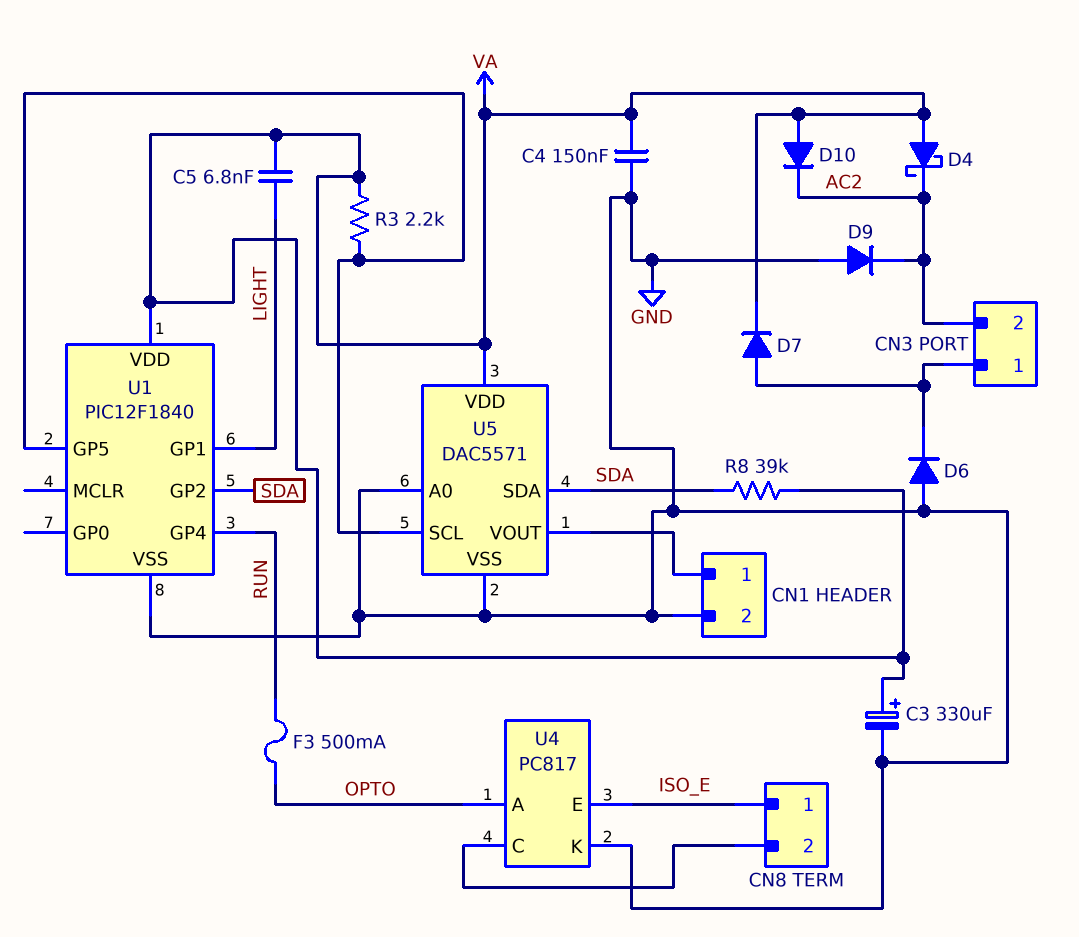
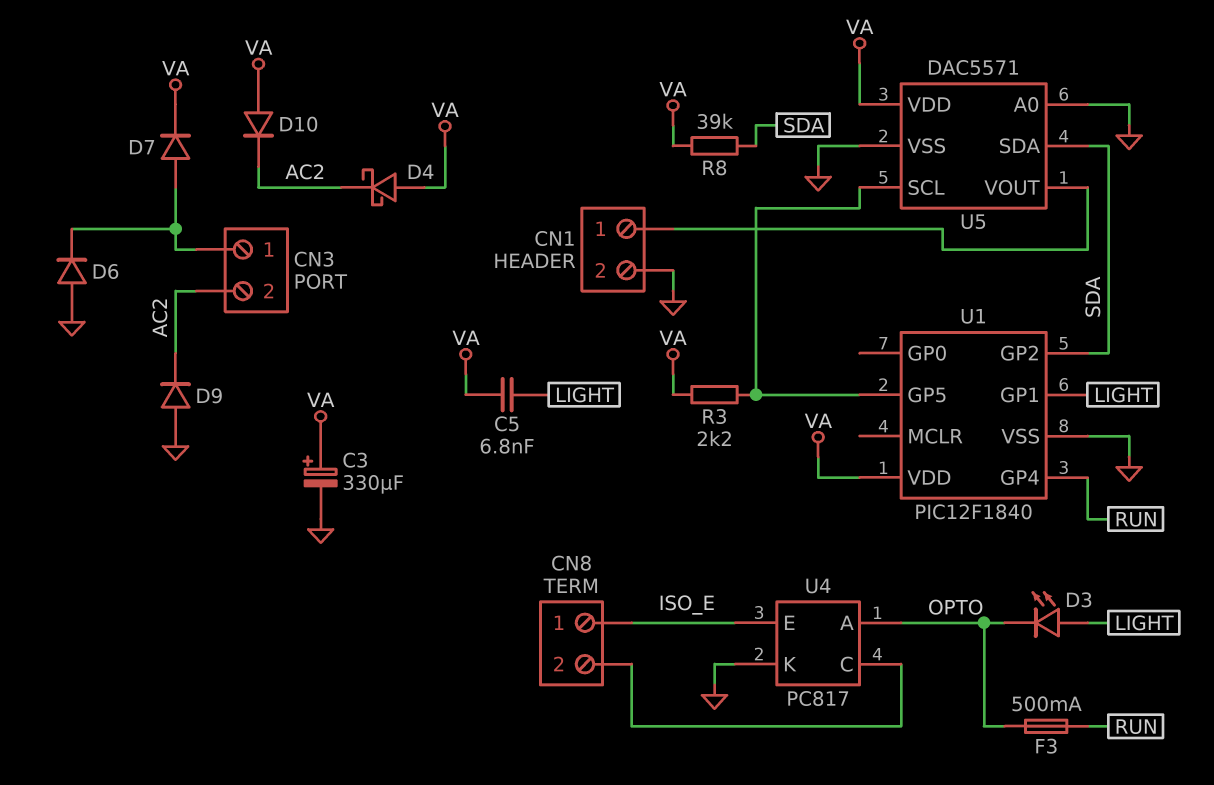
C4: 150nF (GND, VA) -> none
D3: none -> LED (A LIGHT, K OPTO)

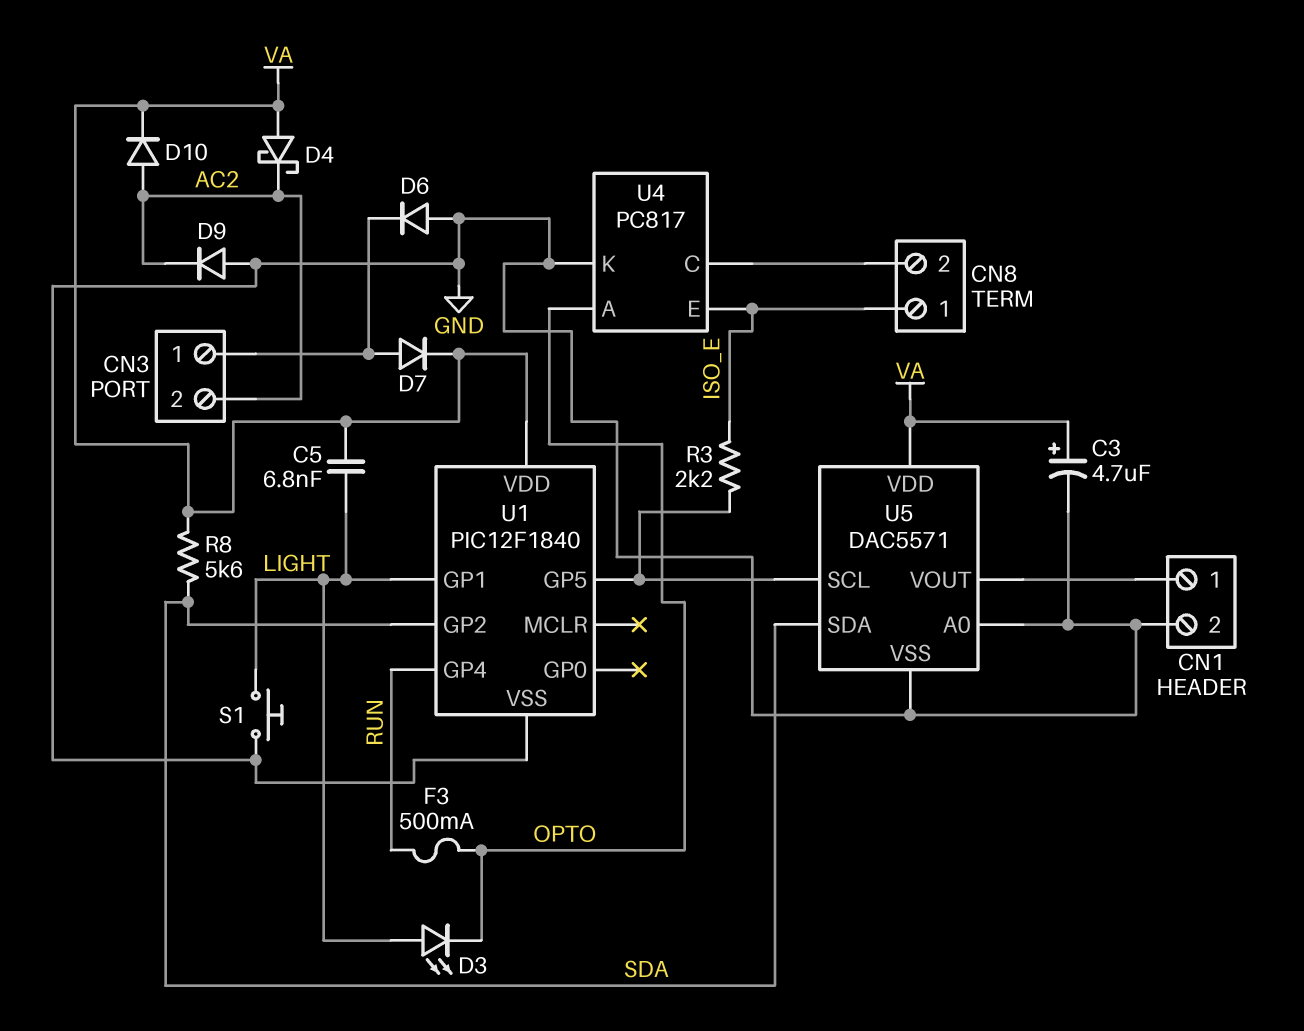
C3: 330uF (plus VA, minus GND) -> 4.7uF (plus VA, minus GND)
D10: diode (A VA, K AC2) -> diode (A AC2, K VA)
R3: 2.2k (U1/GP5, VA) -> 2.2k (ISO_E, U1/GP5)
R8: 39k (SDA, VA) -> 5.6k (SDA, VA)
S1: none -> button (GND, LIGHT)

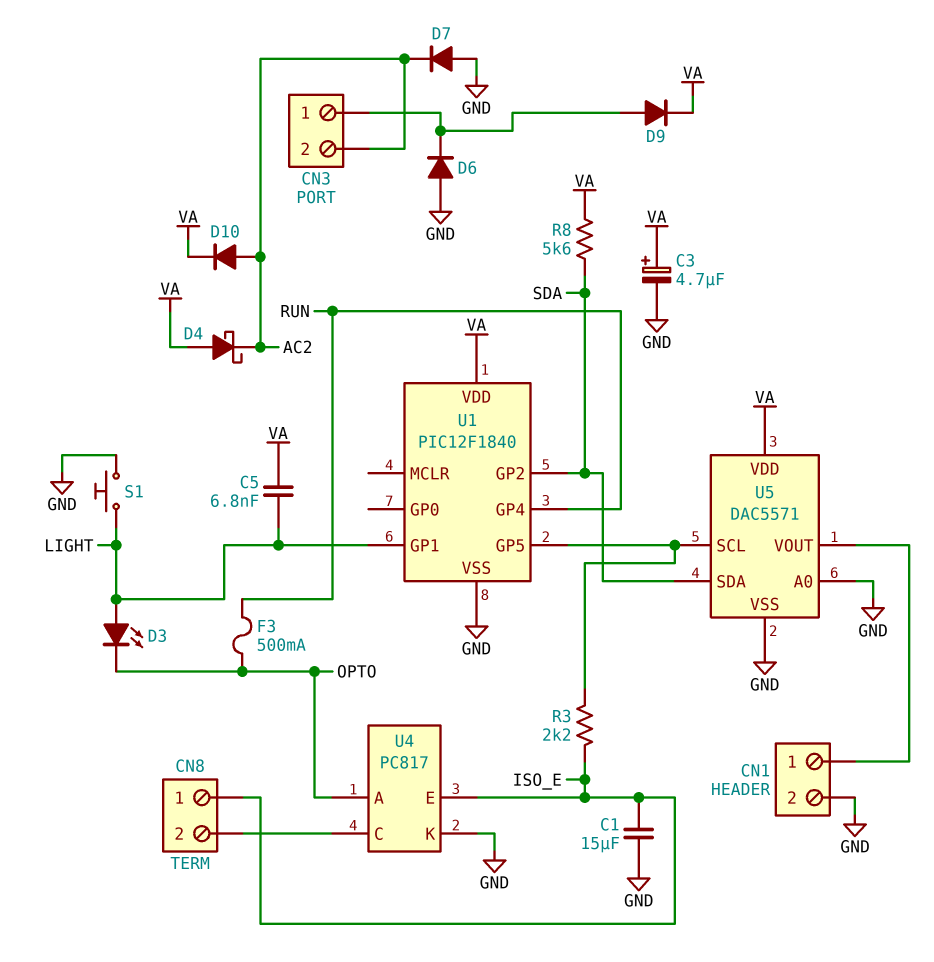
C1: none -> 15uF (GND, ISO_E)
D7: diode (A CN3/1, K VA) -> diode (A GND, K AC2)
D9: diode (A GND, K AC2) -> diode (A CN3/1, K VA)

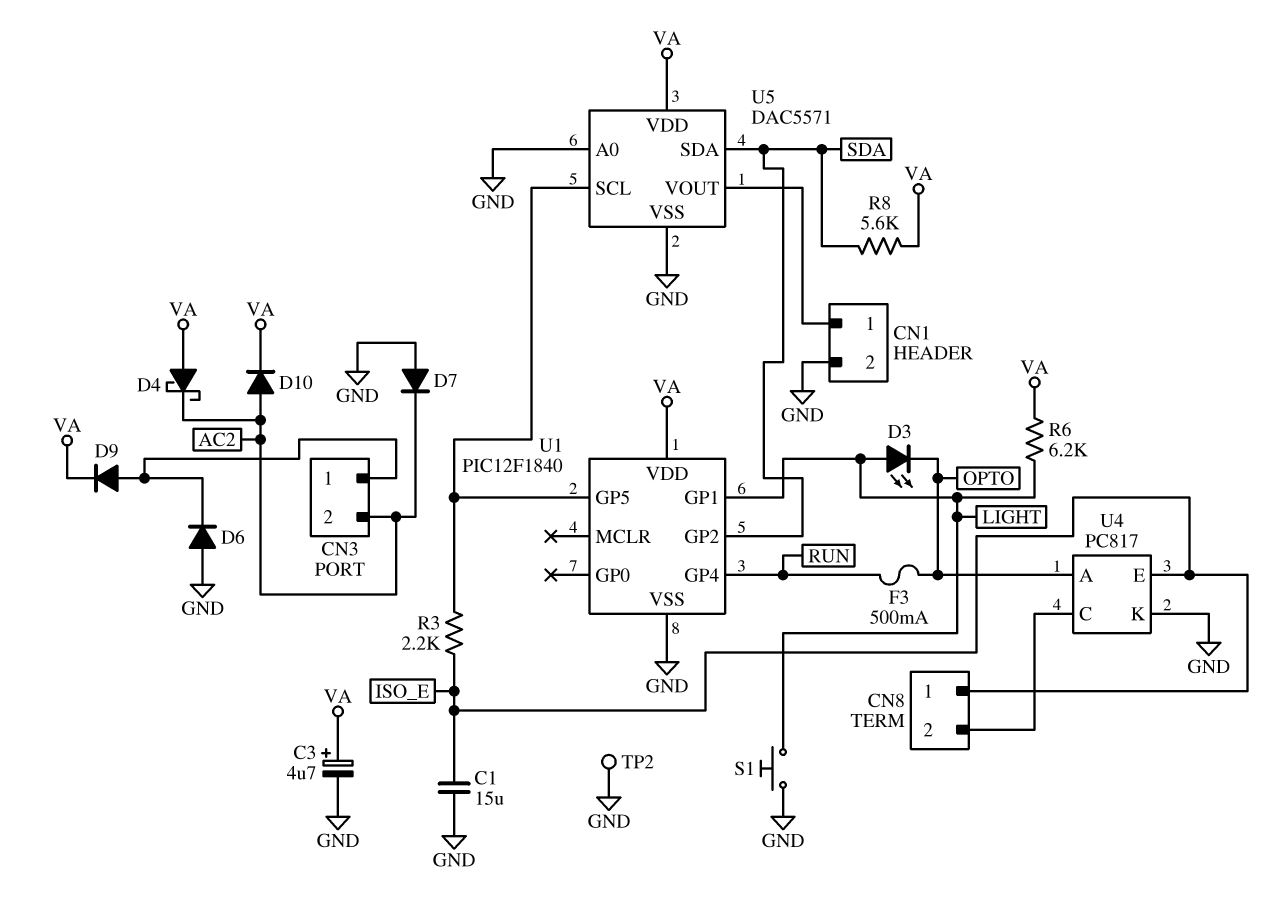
C5: 6.8nF (LIGHT, VA) -> none
R6: none -> 6.2k (LIGHT, VA)
TP2: none -> test point (GND)

